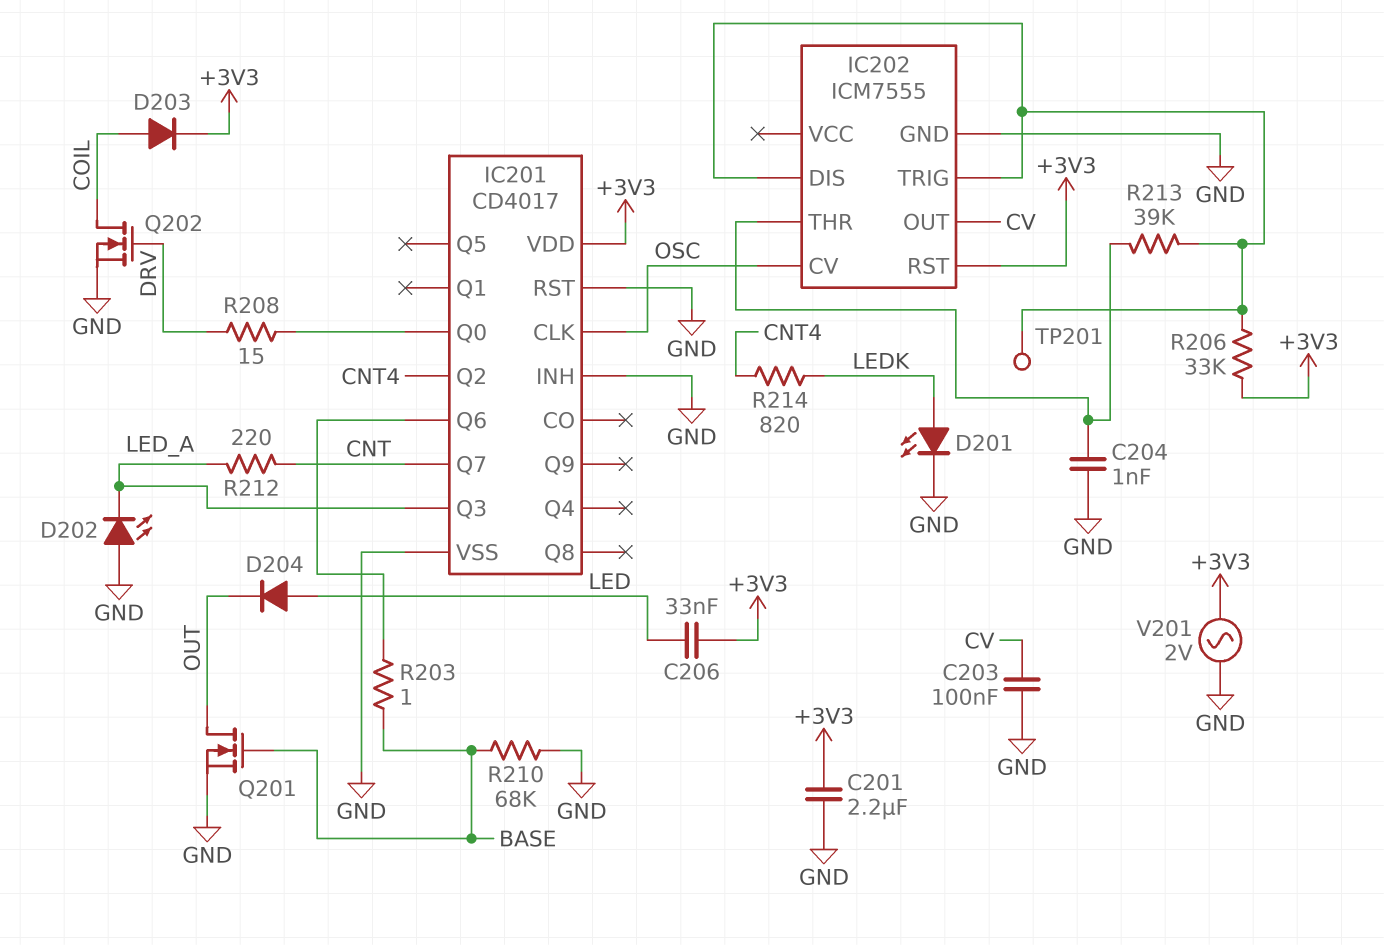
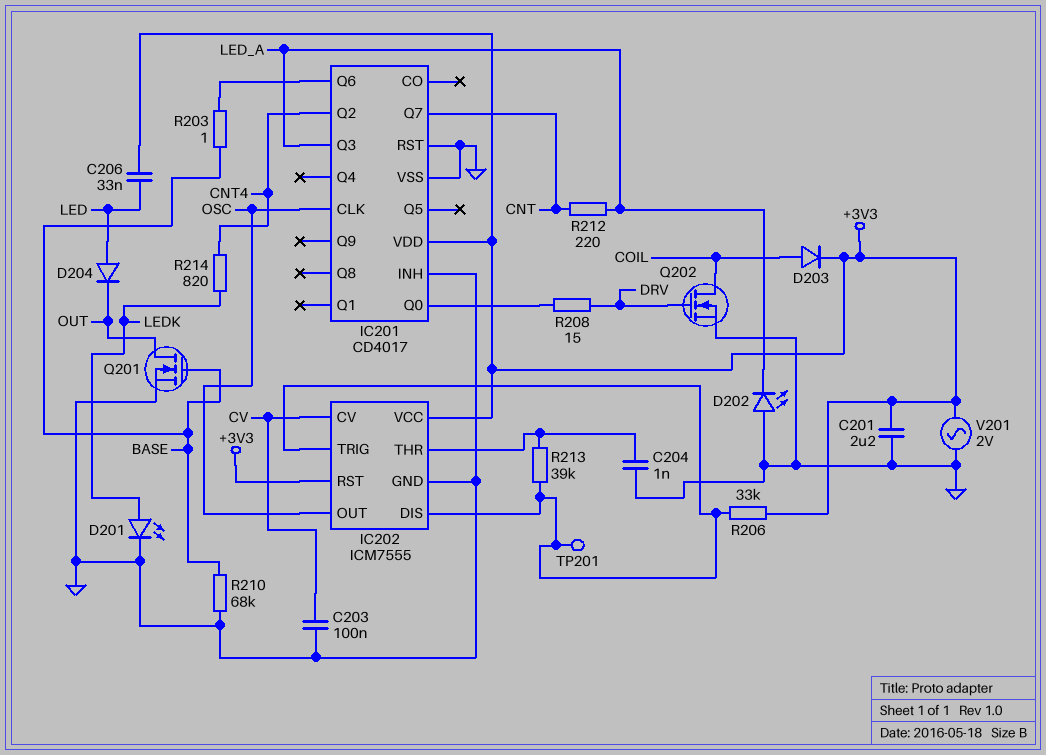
IC202 pin CV: OSC -> CV
IC202 pin OUT: CV -> OSC
IC202 pin VCC: none -> +3V3

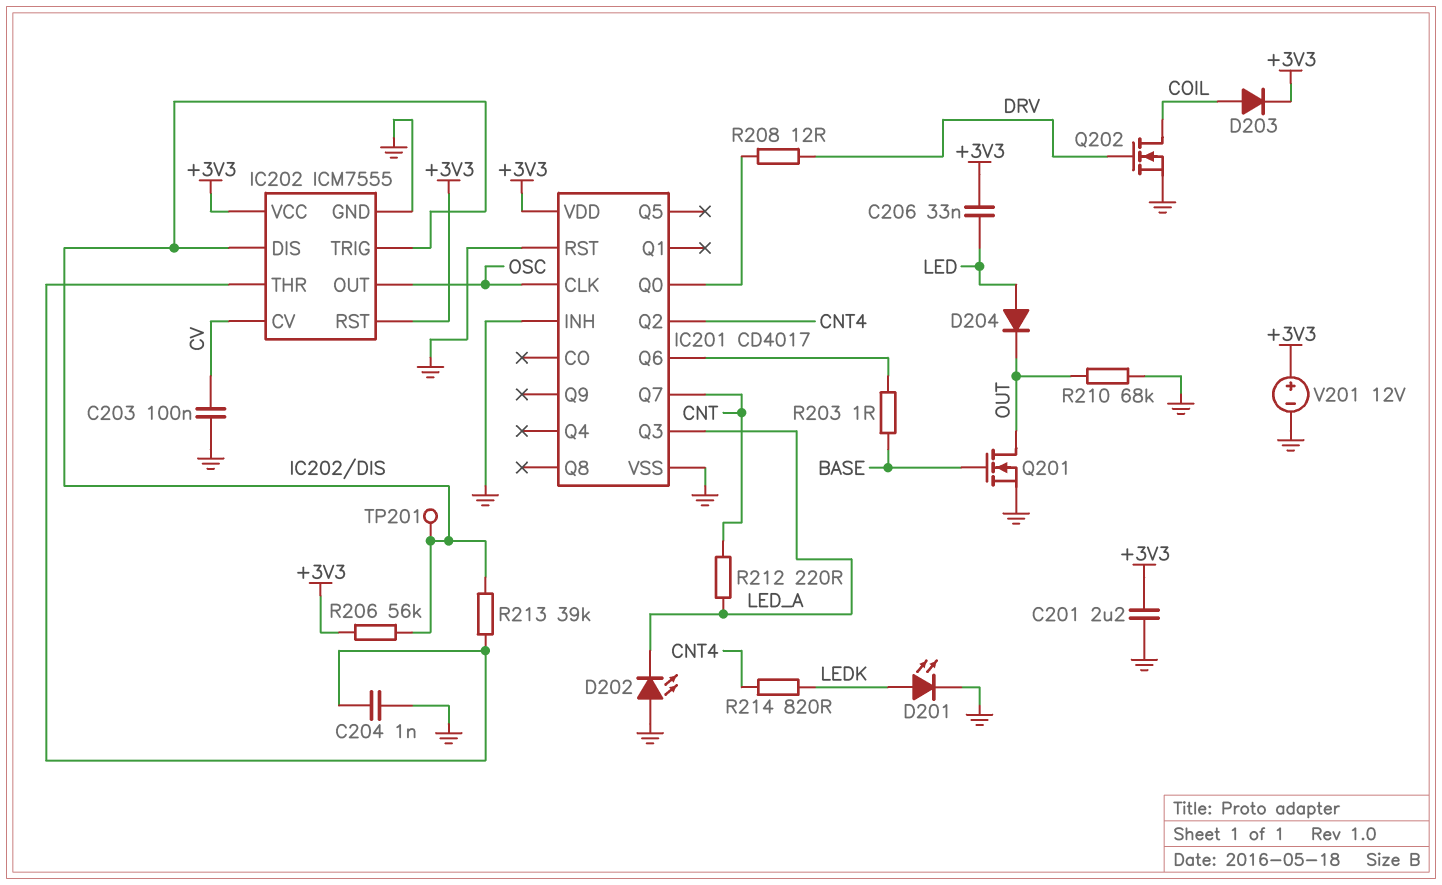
R206: 33k (+3V3, IC202/DIS) -> 56k (+3V3, IC202/DIS)
R208: 15 (DRV, IC201/Q0) -> 12 (DRV, IC201/Q0)
R210: 68k (BASE, GND) -> 68k (GND, OUT)
V201: AC 2V (+3V3, GND) -> 12V (plus +3V3, minus GND)

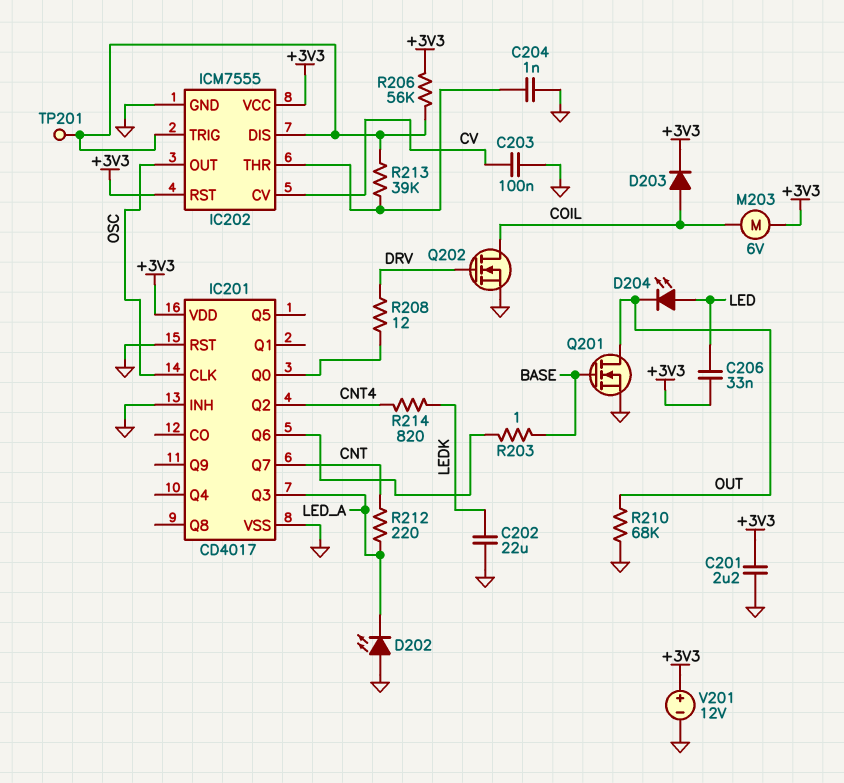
C202: none -> 22uF (GND, LEDK)
D201: LED (A LEDK, K GND) -> none
D204: diode (A LED, K OUT) -> LED (A LED, K OUT)
M203: none -> motor 6V (+3V3, COIL)

